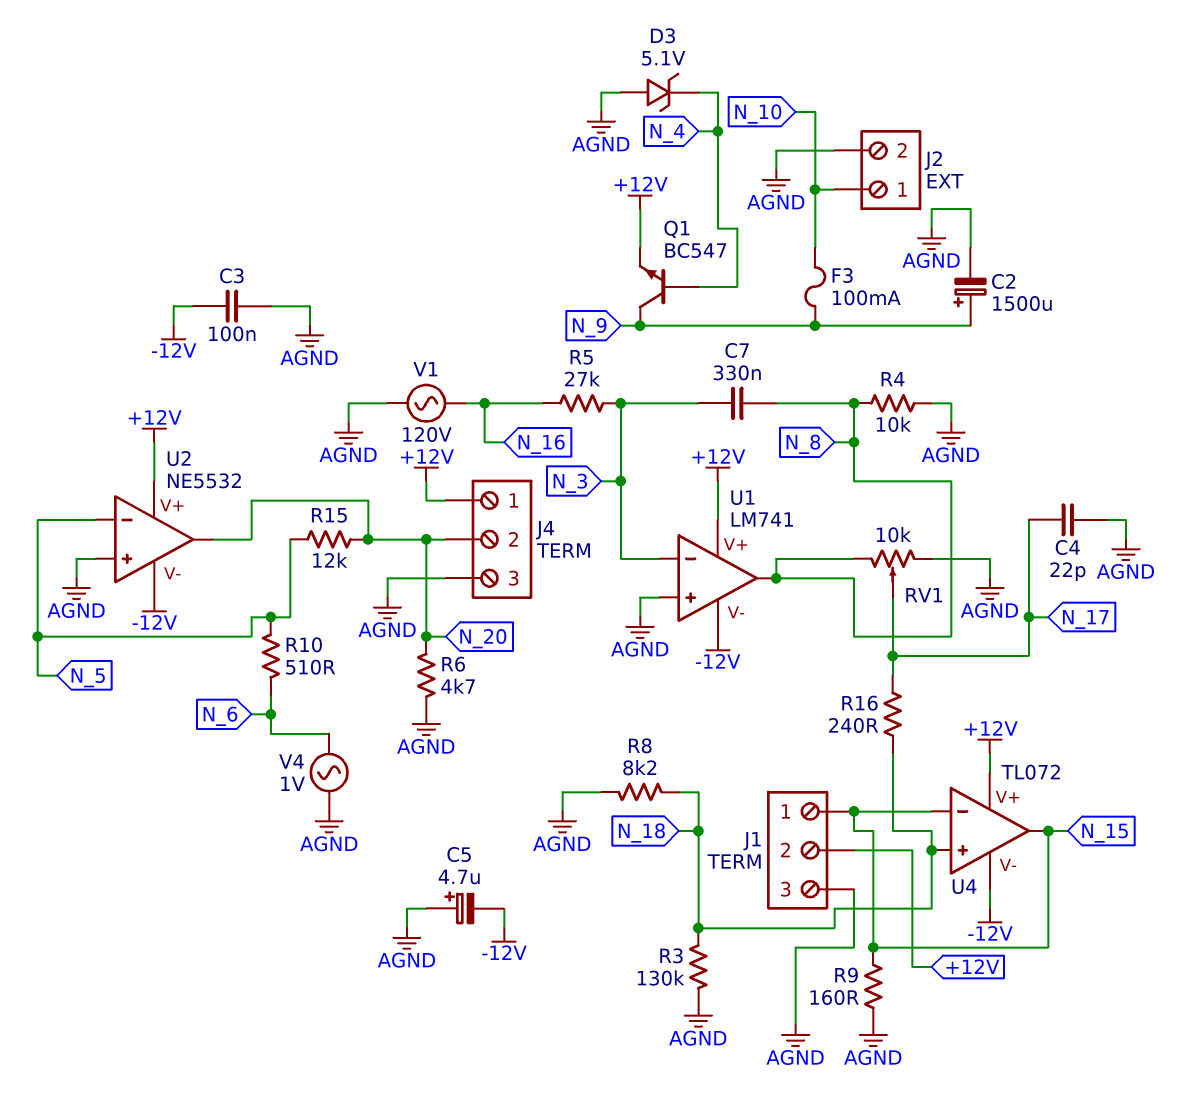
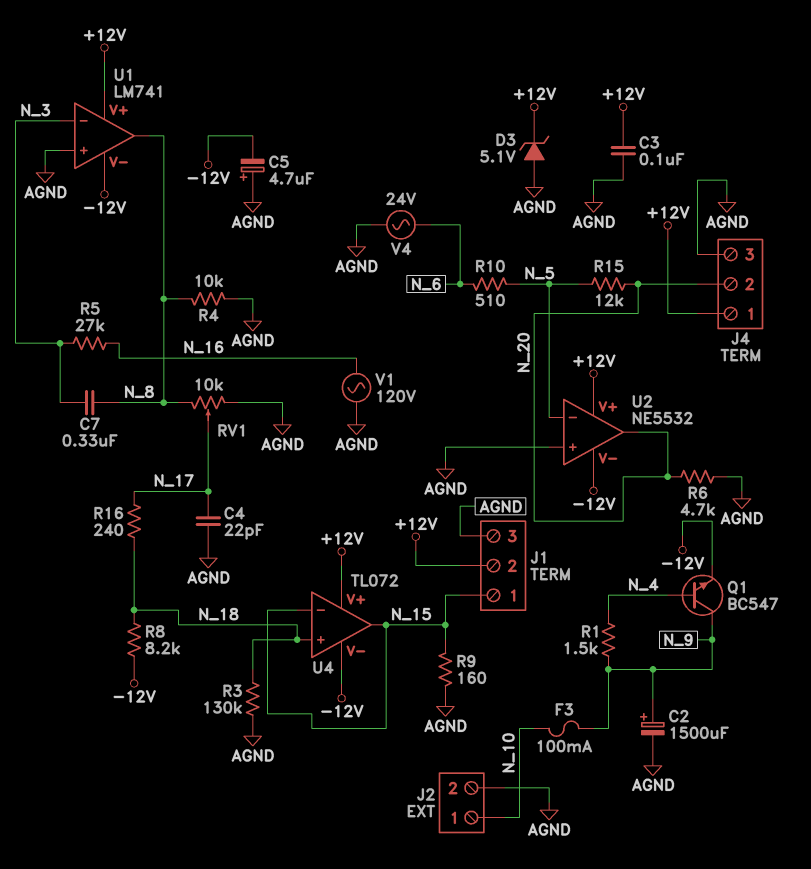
C3: 100nF (-12V, AGND) -> 100nF (+12V, AGND)
D3: zener 5.1V (A AGND, K N_4) -> zener 5.1V (A AGND, K +12V)
Q1: NPN BC547 (B N_4, C N_9, E +12V) -> NPN BC547 (B N_4, C N_9, E -12V)
R1: none -> 1.5k (N_4, N_9)
R8: 8.2k (AGND, N_18) -> 8.2k (-12V, N_18)
V4: AC 1V (AGND, N_6) -> AC 24V (AGND, N_6)

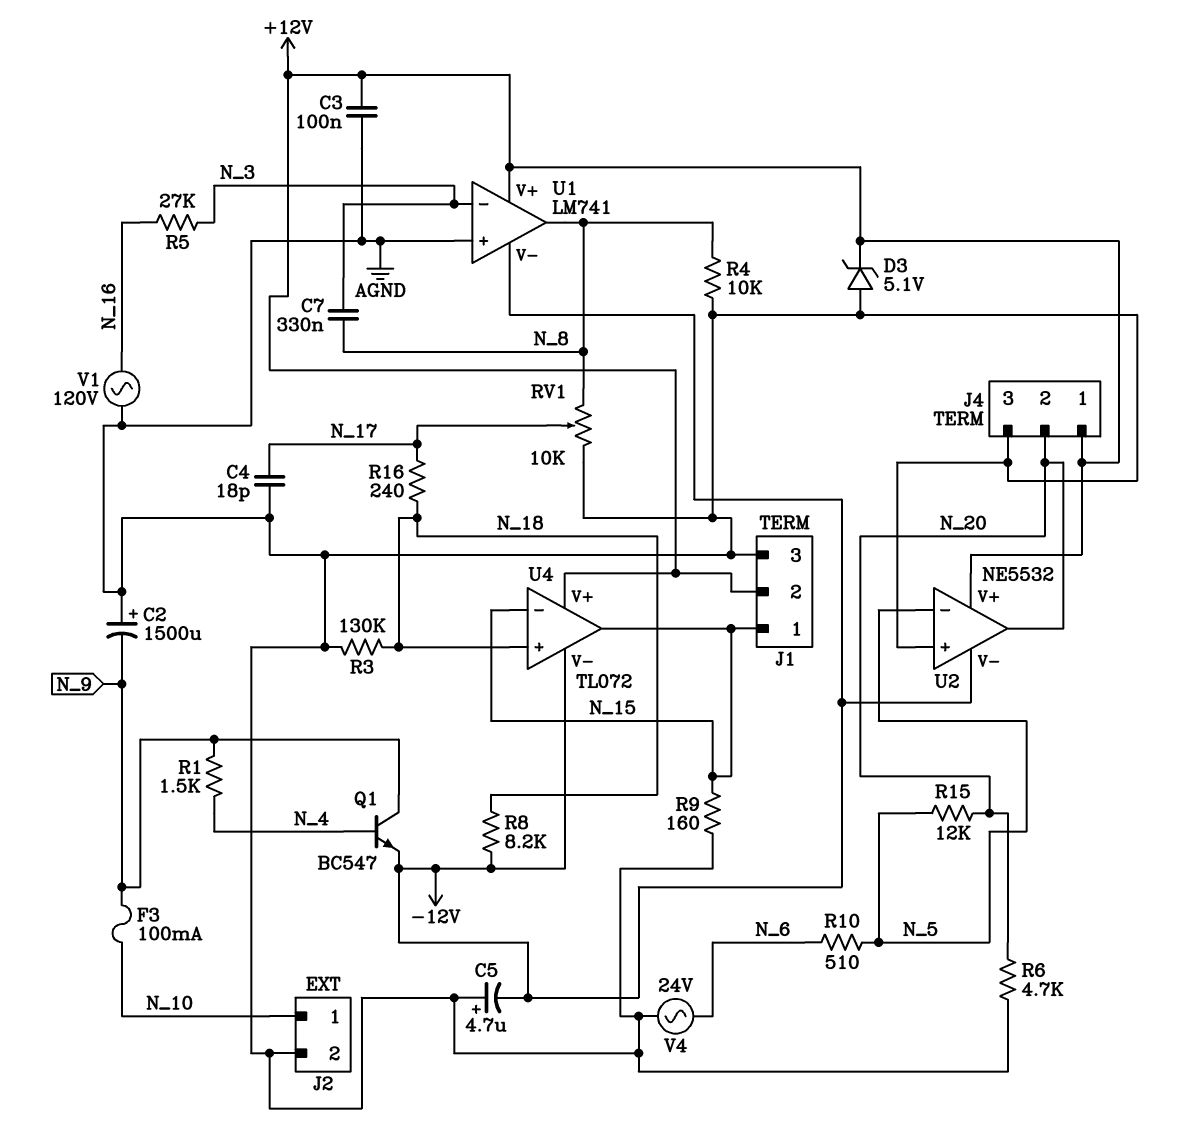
C2: 1500uF (plus N_9, minus AGND) -> 1500uF (plus AGND, minus N_9)
C4: 22pF (AGND, N_17) -> 18pF (AGND, N_17)

